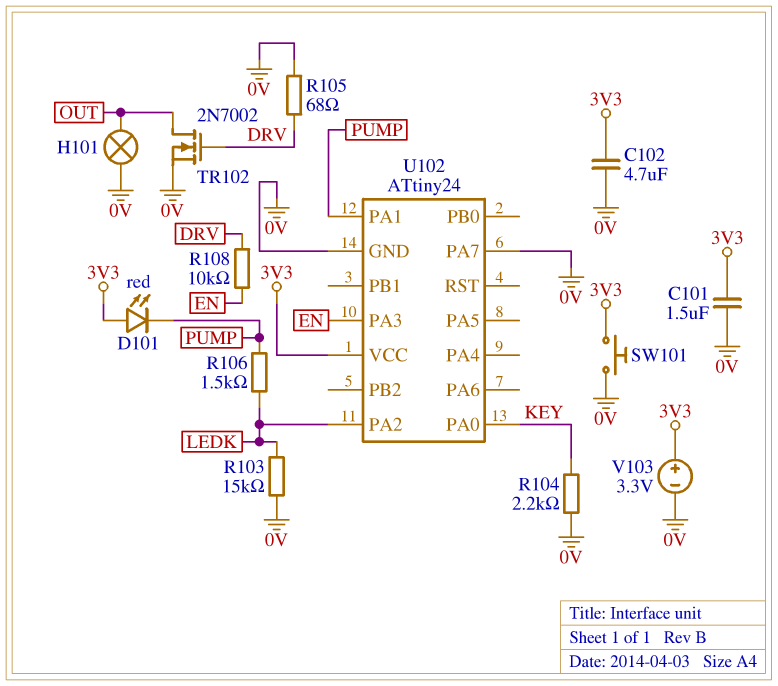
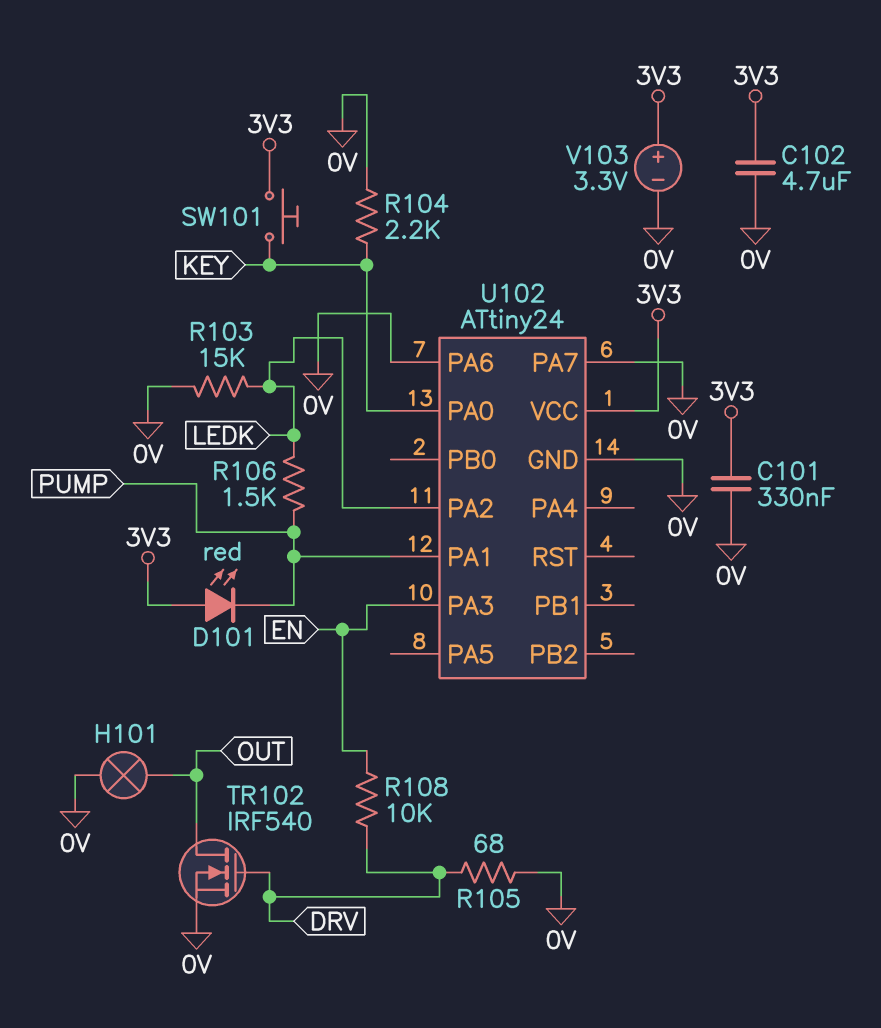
C101: 1.5uF (0V, 3V3) -> 330nF (0V, 3V3)
SW101: button (0V, 3V3) -> button (3V3, KEY)
TR102: NMOS 2N7002 (G DRV, D OUT, S 0V) -> NMOS IRF540 (G DRV, D OUT, S 0V)
U102 pin PA6: none -> 0V

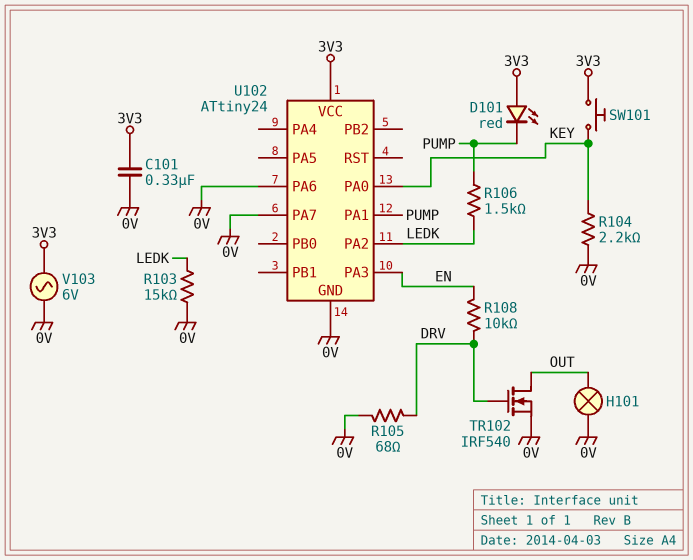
C102: 4.7uF (0V, 3V3) -> none
V103: 3.3V (plus 3V3, minus 0V) -> AC 6V (0V, 3V3)

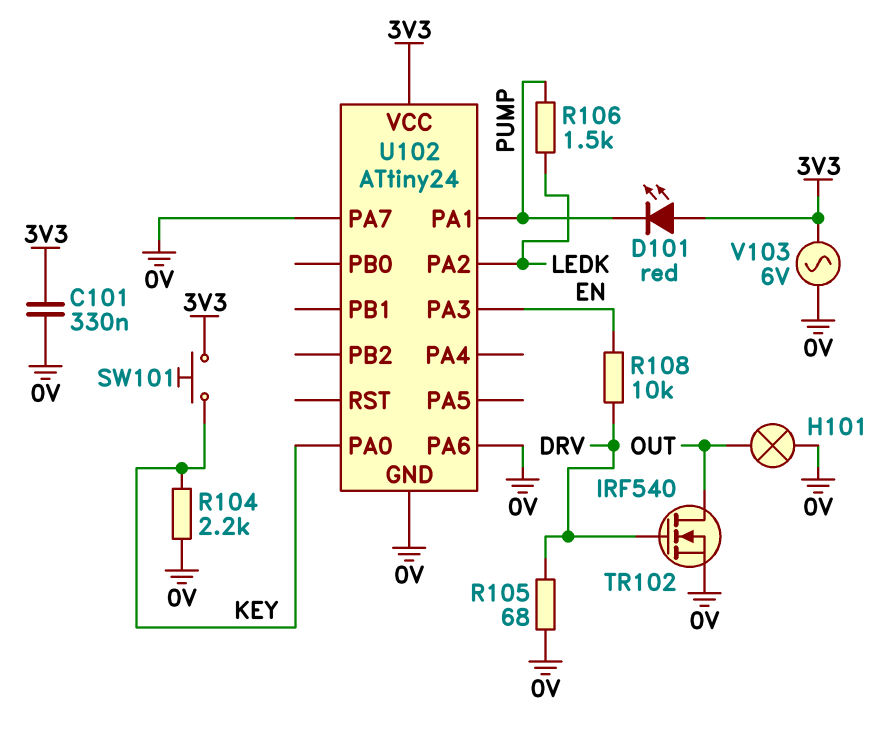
R103: 15k (0V, LEDK) -> none

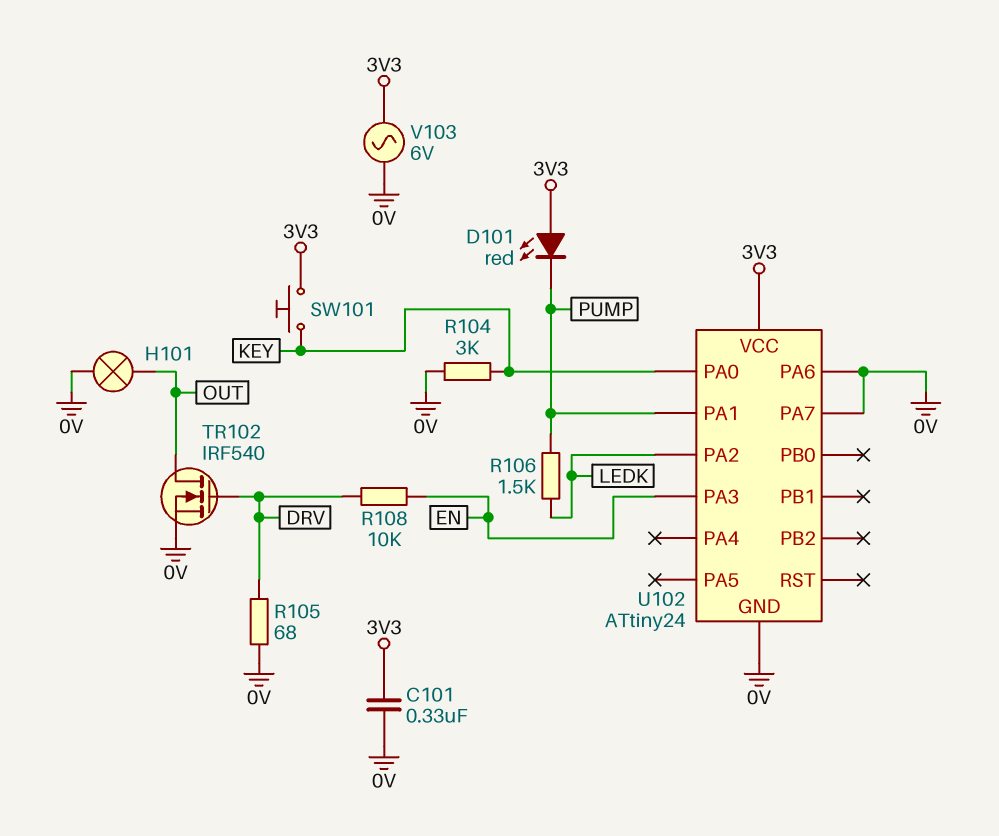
R104: 2.2k (0V, KEY) -> 3k (0V, KEY)

